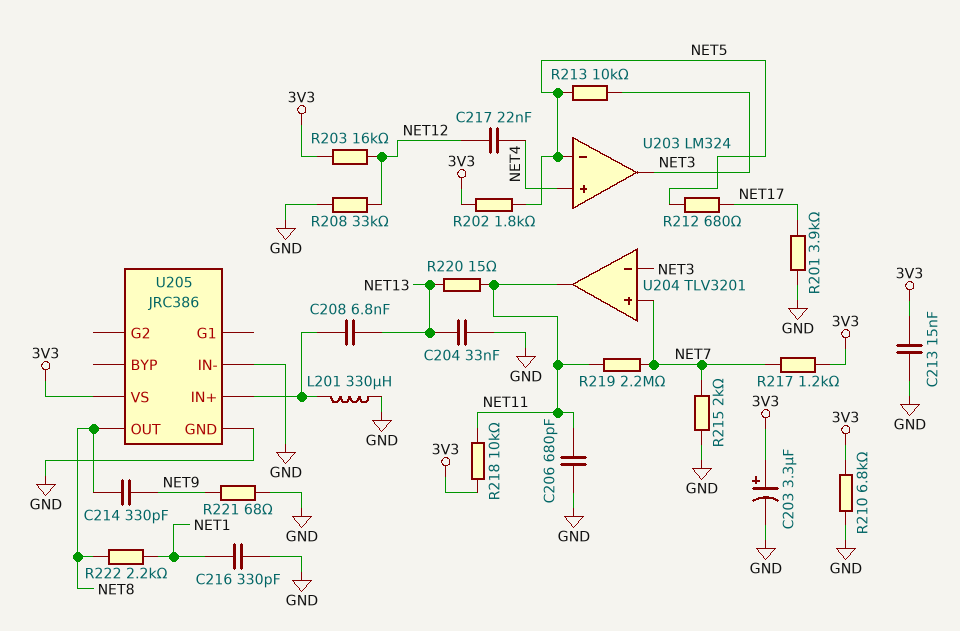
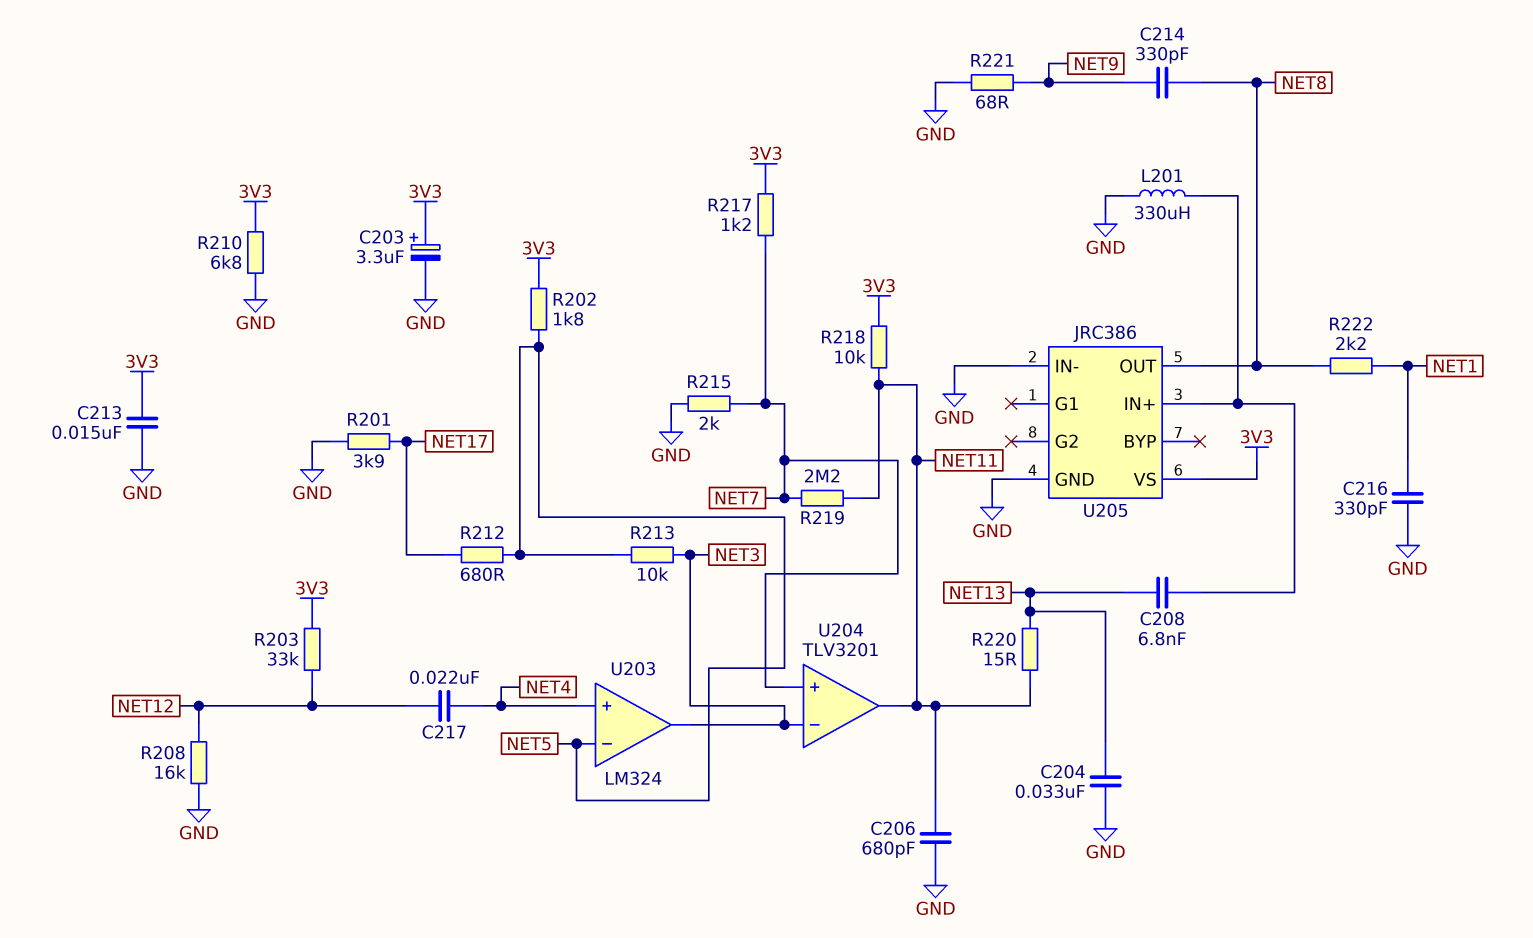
R203: 16k (3V3, NET12) -> 33k (3V3, NET12)
R208: 33k (GND, NET12) -> 16k (GND, NET12)

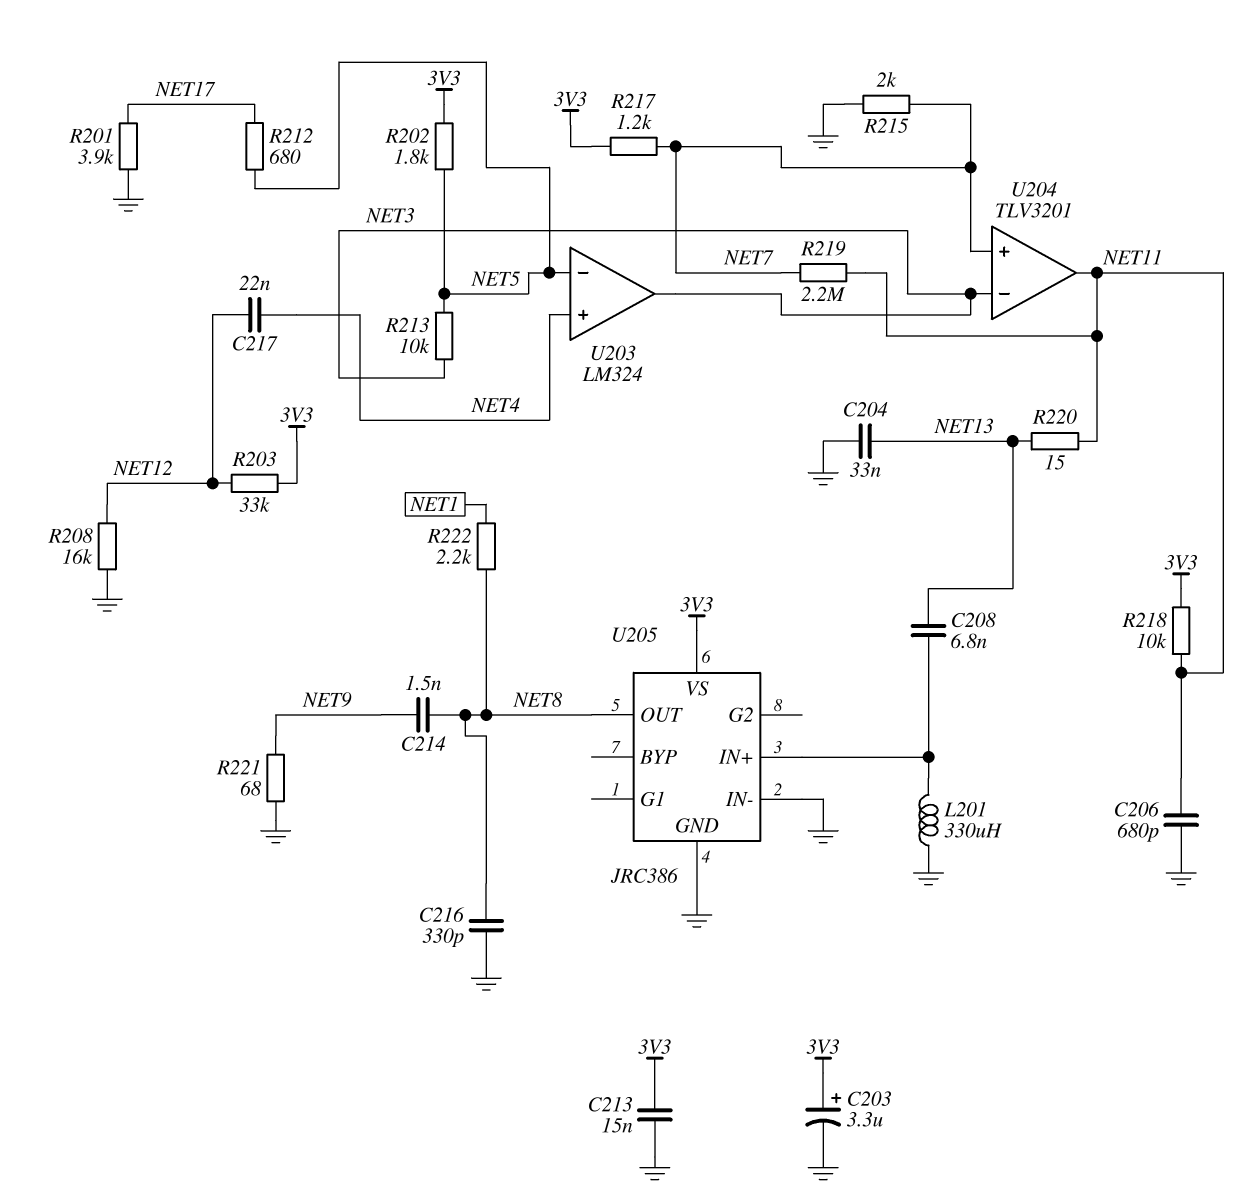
C214: 330pF (NET8, NET9) -> 1.5nF (NET8, NET9)
C216: 330pF (GND, NET1) -> 330pF (GND, NET8)
R210: 6.8k (3V3, GND) -> none

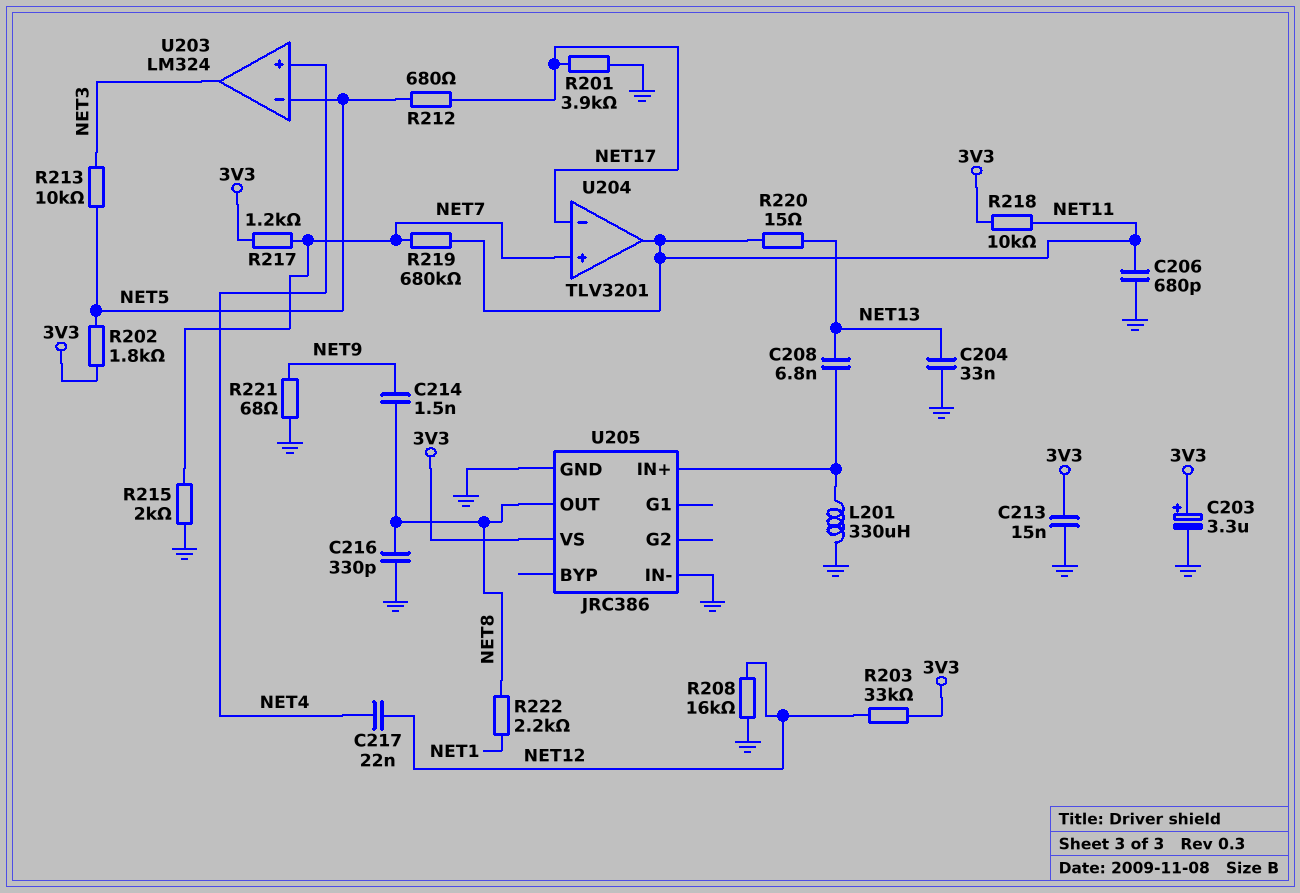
R219: 2.2M (NET7, NET11) -> 680k (NET7, NET11)
U204 pin in-: NET3 -> NET17

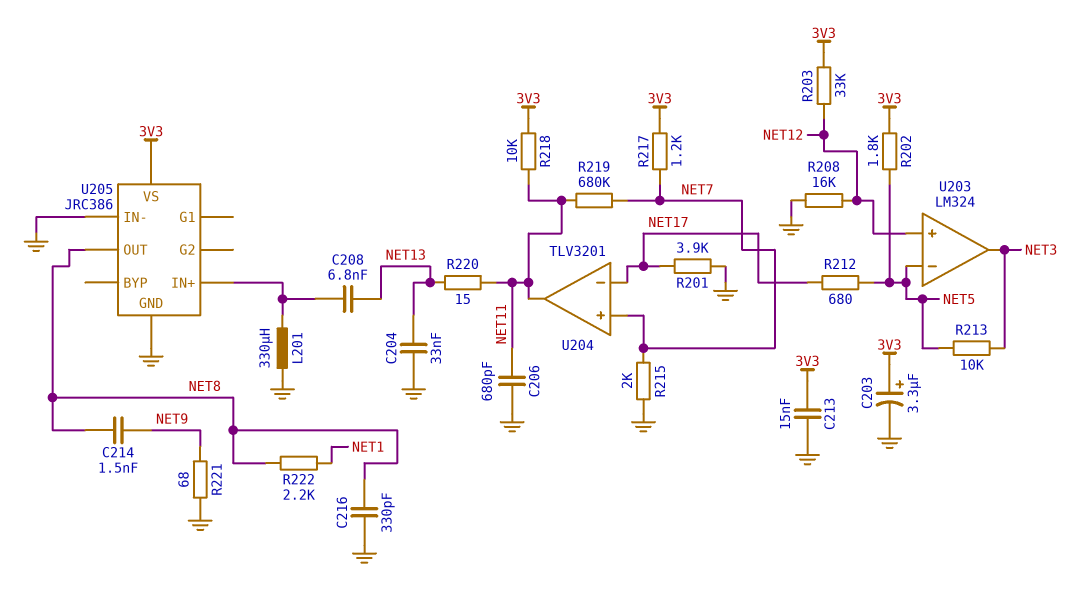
C217: 22nF (NET4, NET12) -> none
U203 pin in+: NET4 -> NET12

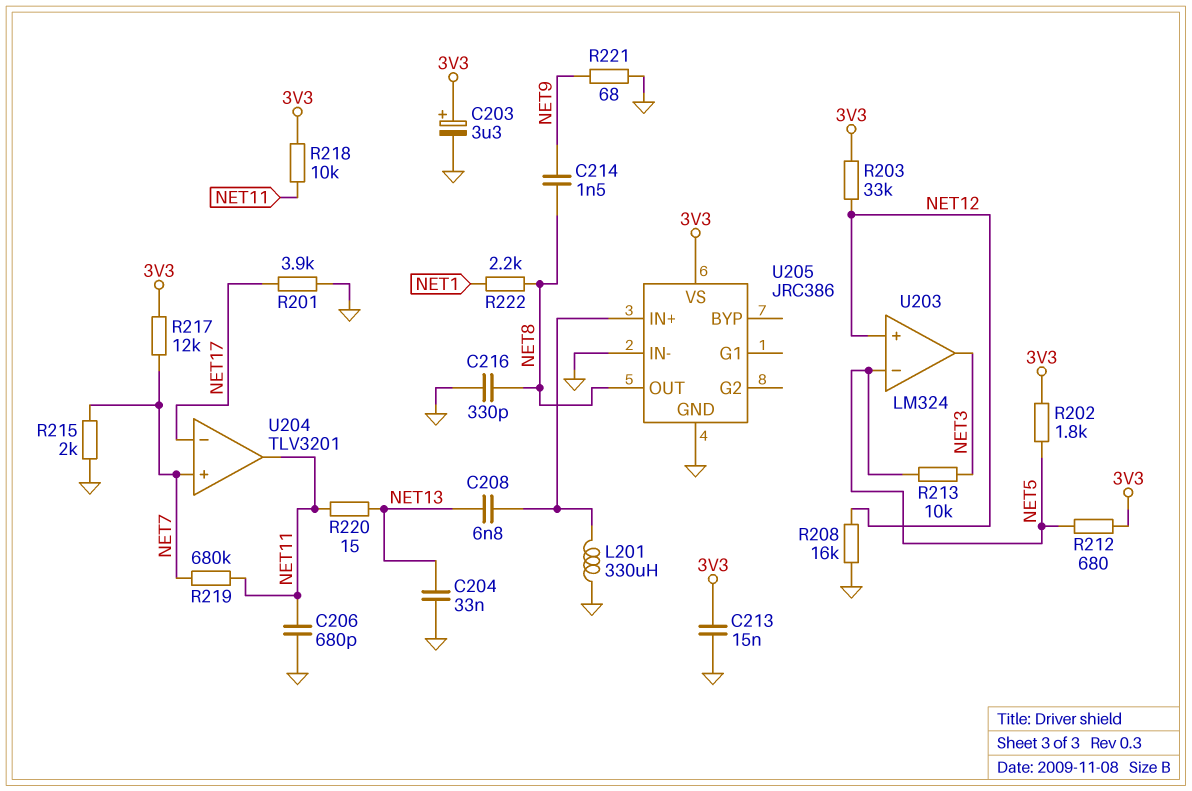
R212: 680 (NET5, NET17) -> 680 (3V3, NET5)
R217: 1.2k (3V3, NET7) -> 12k (3V3, NET7)

